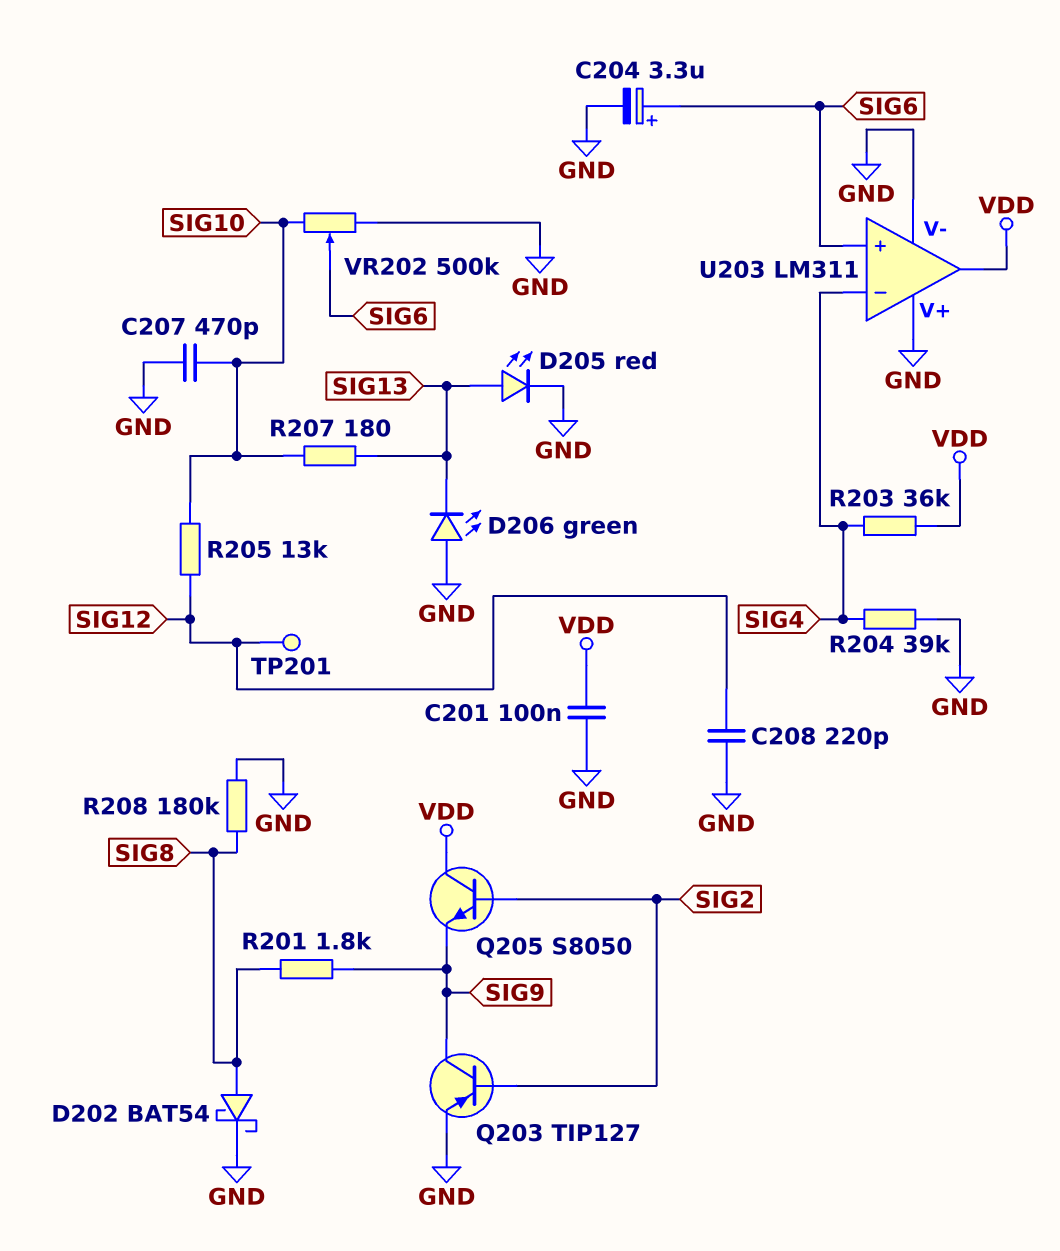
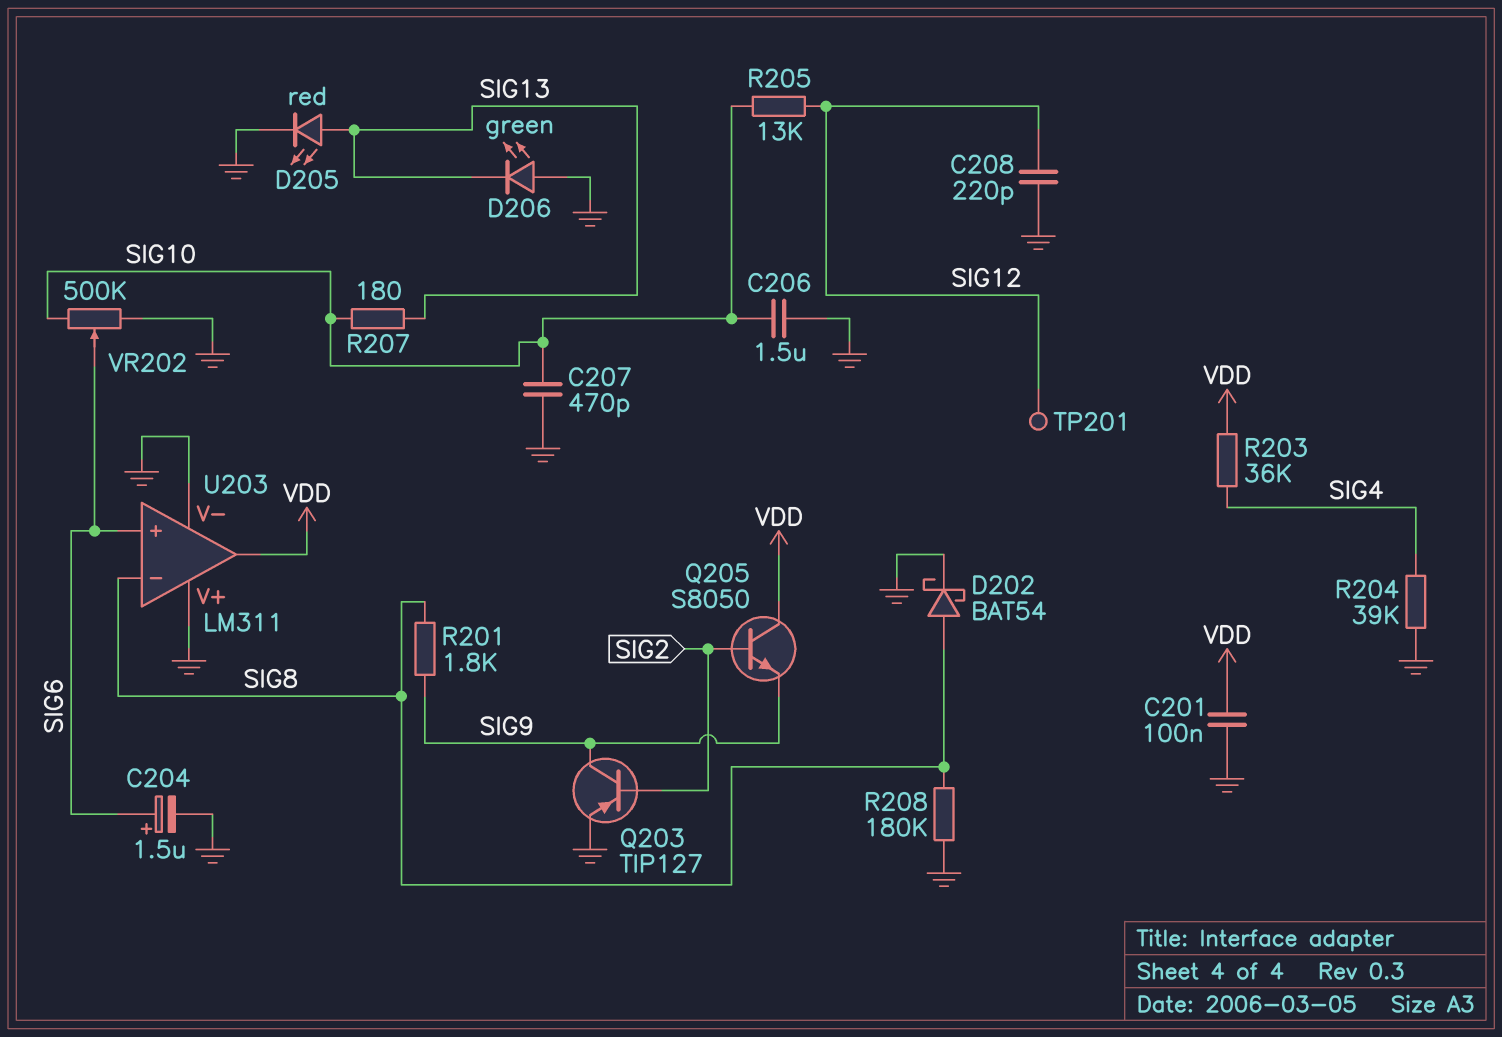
C204: 3.3uF (plus SIG6, minus GND) -> 1.5uF (plus SIG6, minus GND)
C206: none -> 1.5uF (GND, SIG10)
U203 pin in-: SIG4 -> SIG8

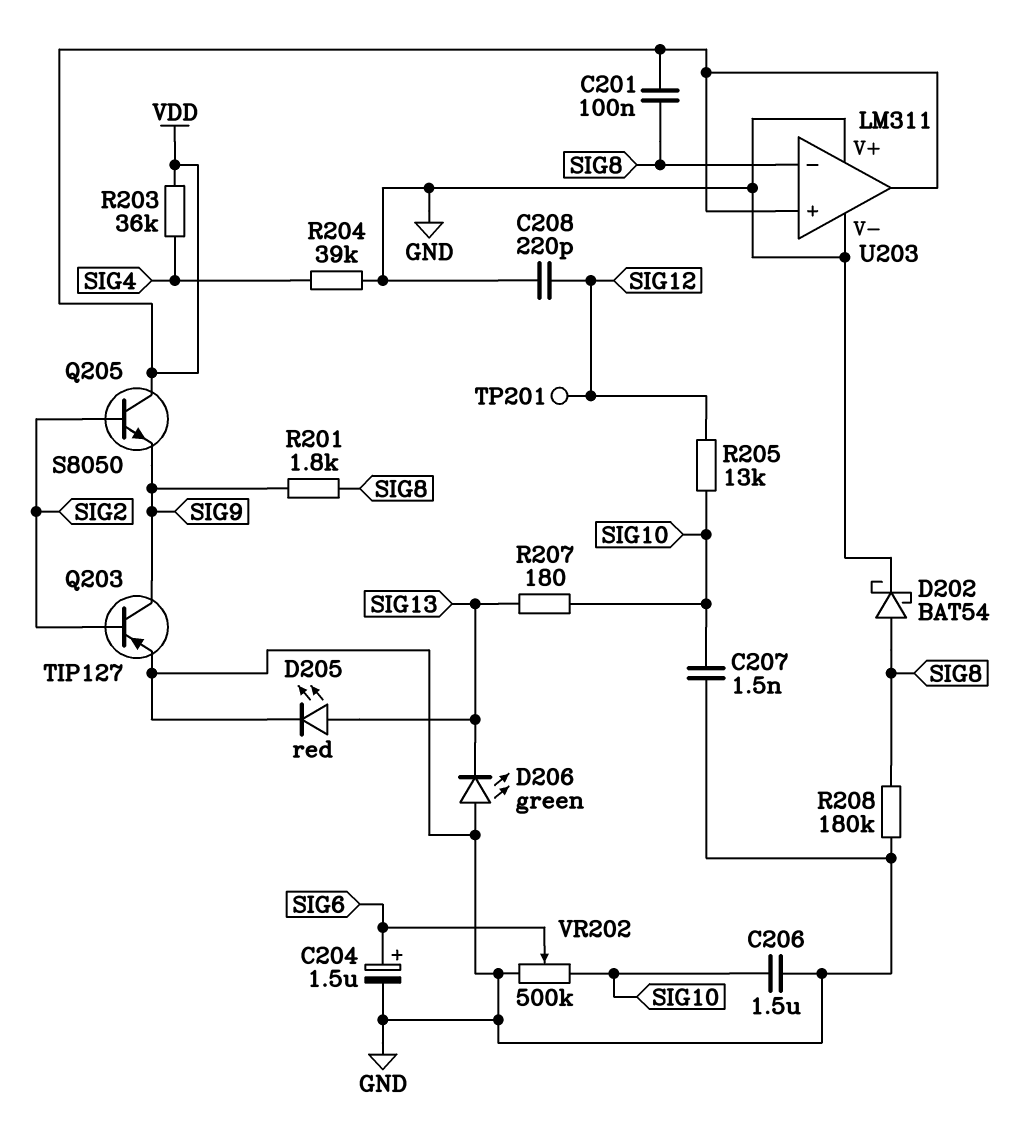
C201: 100nF (GND, VDD) -> 100nF (SIG8, VDD)
C207: 470pF (GND, SIG10) -> 1.5nF (GND, SIG10)
U203 pin in+: SIG6 -> VDD

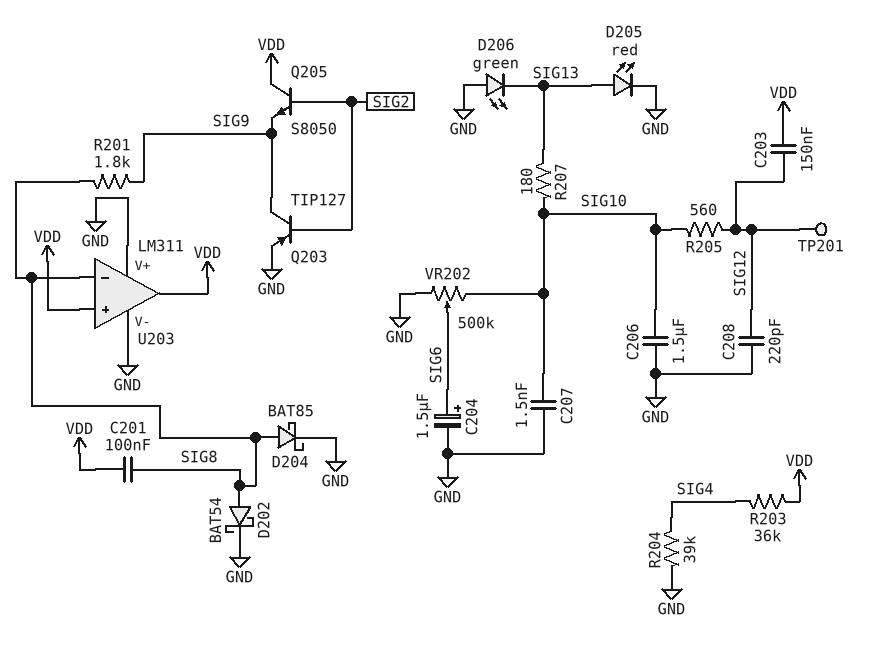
C203: none -> 150nF (SIG12, VDD)
D204: none -> schottky BAT85 (A SIG8, K GND)
R205: 13k (SIG10, SIG12) -> 560 (SIG10, SIG12)
R208: 180k (GND, SIG8) -> none

